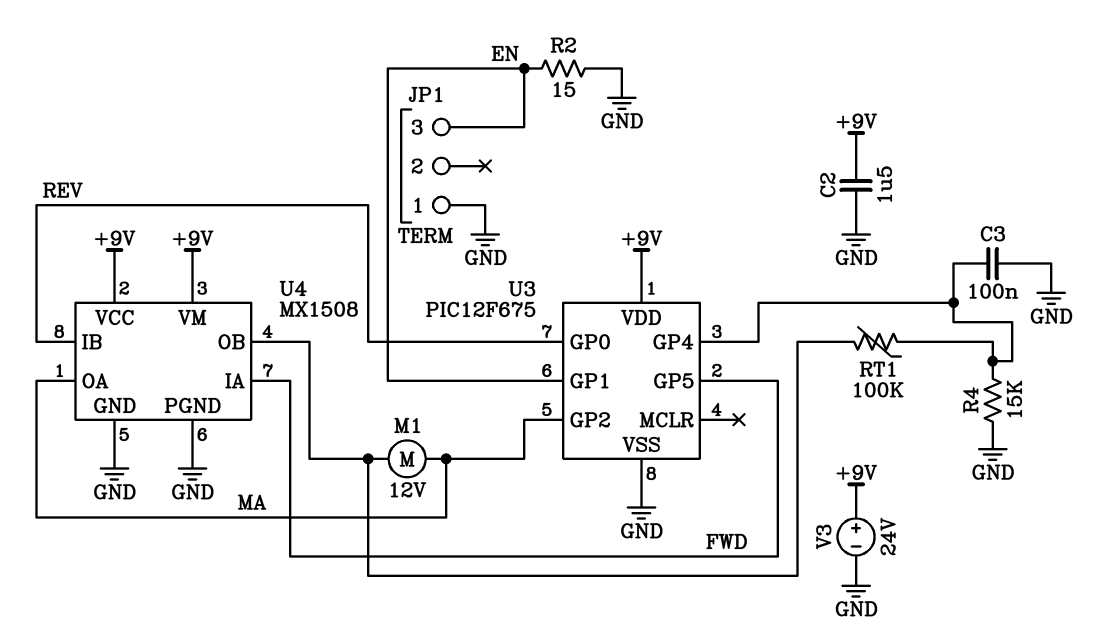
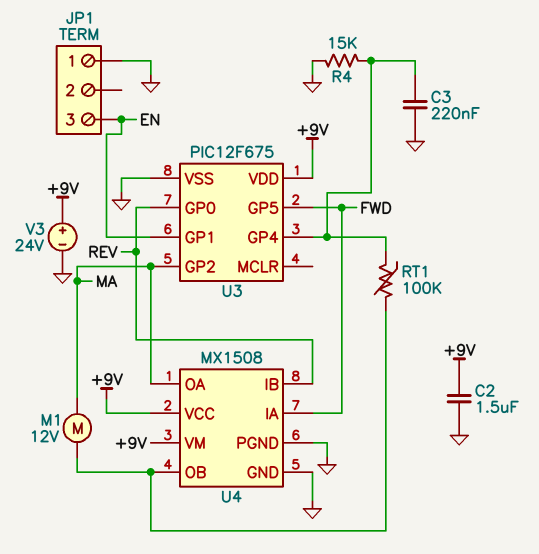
C3: 100nF (GND, U3/GP4) -> 220nF (GND, U3/GP4)
R2: 15 (EN, GND) -> none

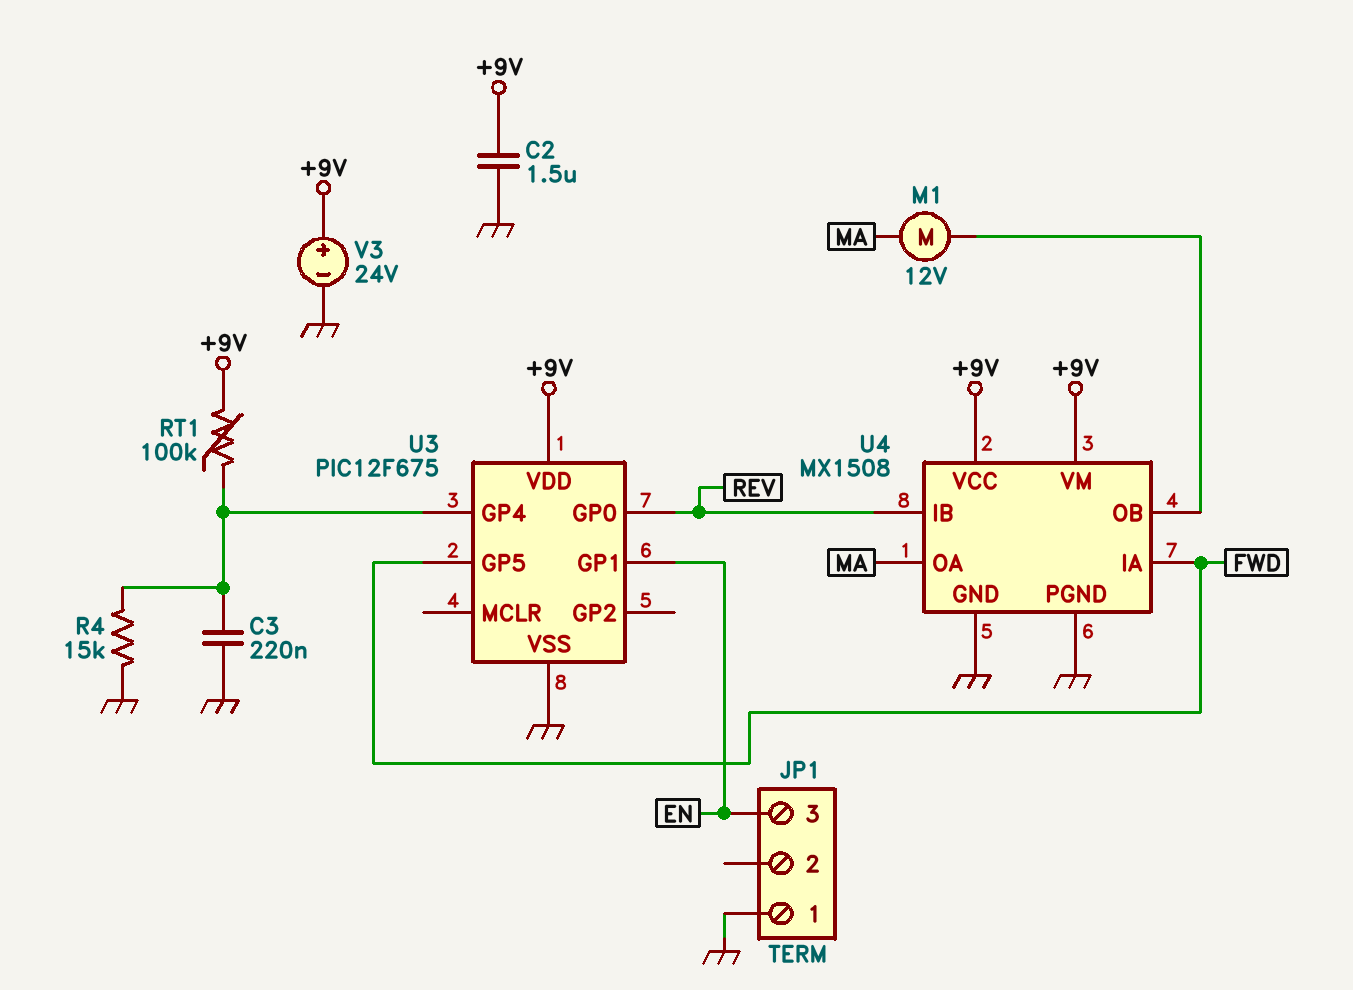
RT1: 100k (U3/GP4, U4/OB) -> 100k (+9V, U3/GP4)
U3 pin GP2: MA -> none

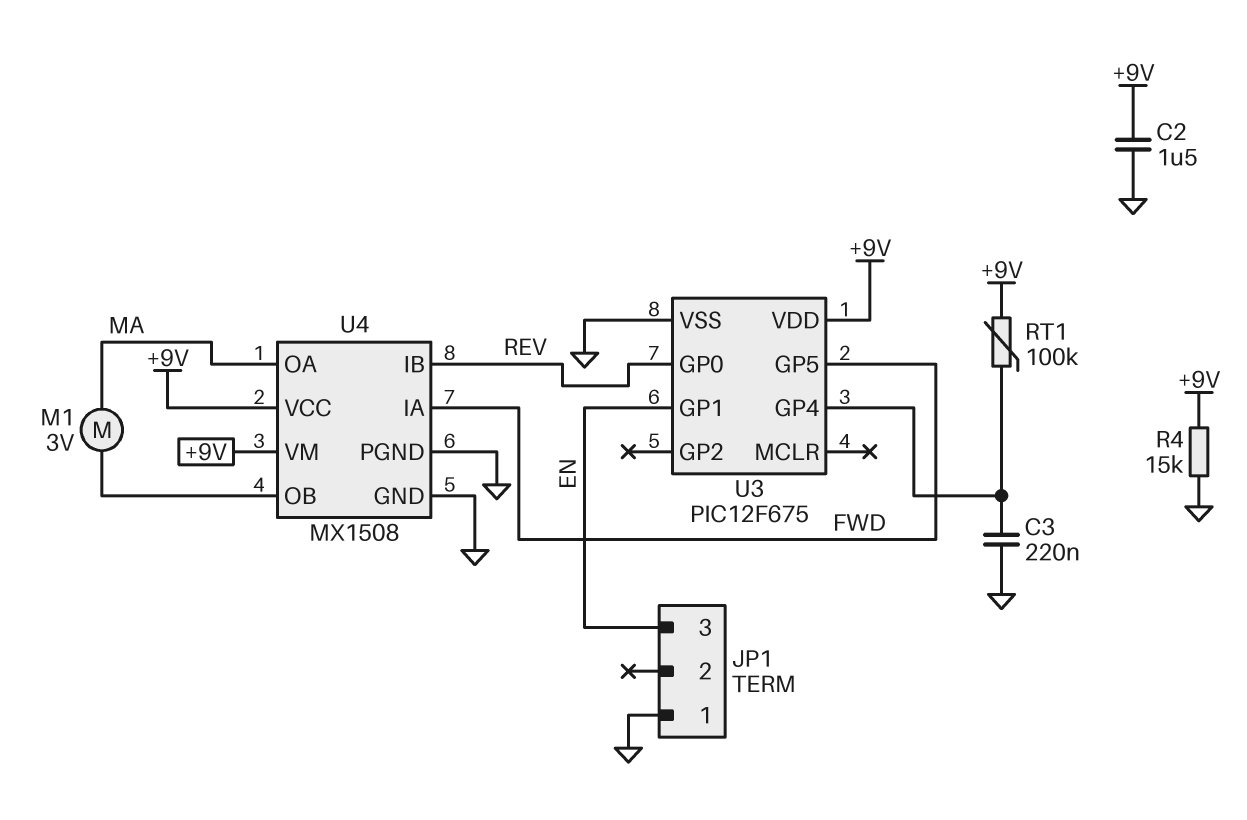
M1: motor 12V (MA, U4/OB) -> motor 3V (MA, U4/OB)
R4: 15k (GND, U3/GP4) -> 15k (+9V, GND)
V3: 24V (plus +9V, minus GND) -> none

